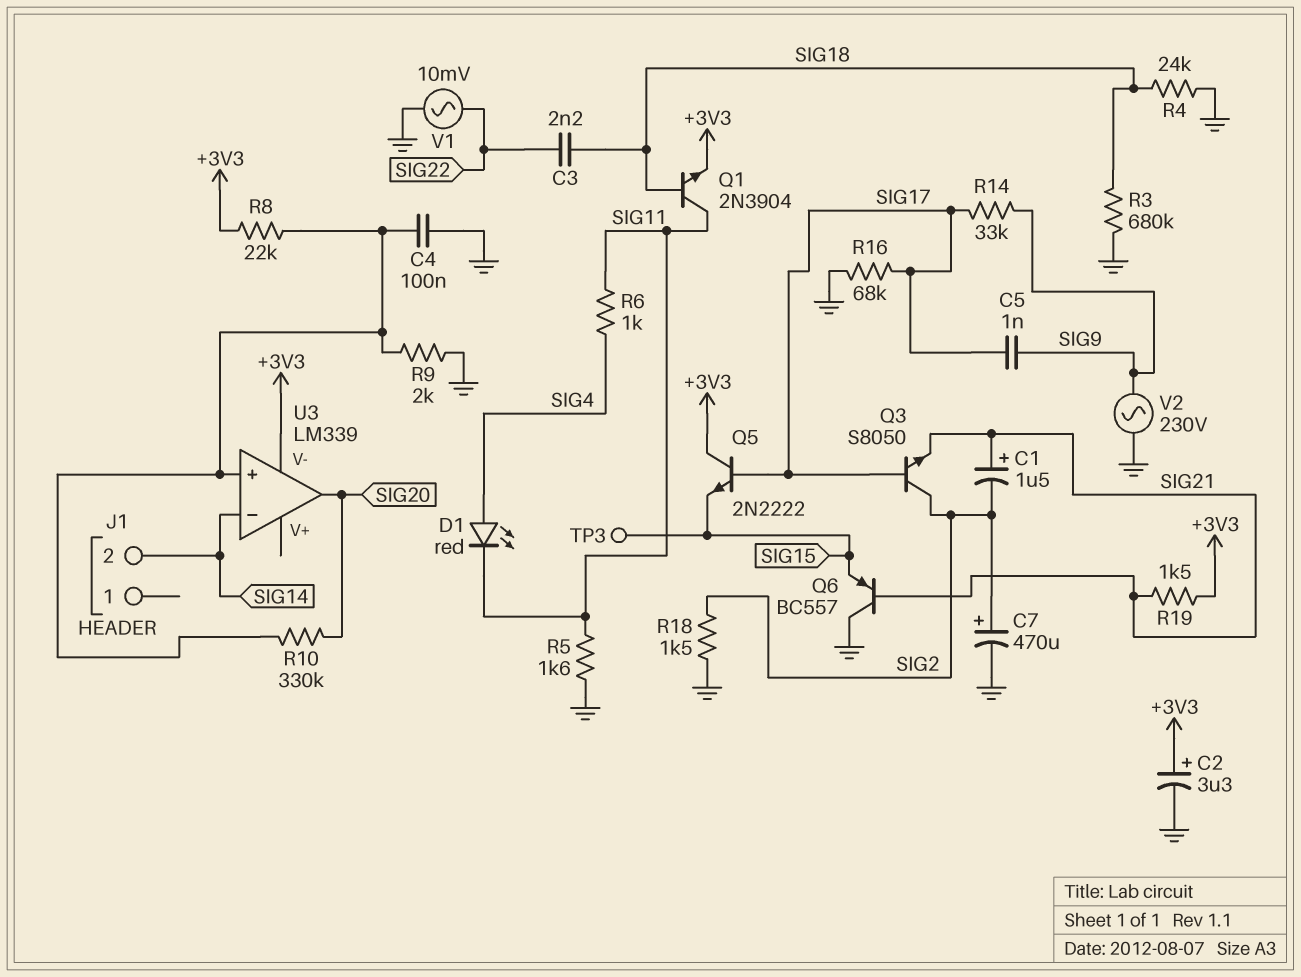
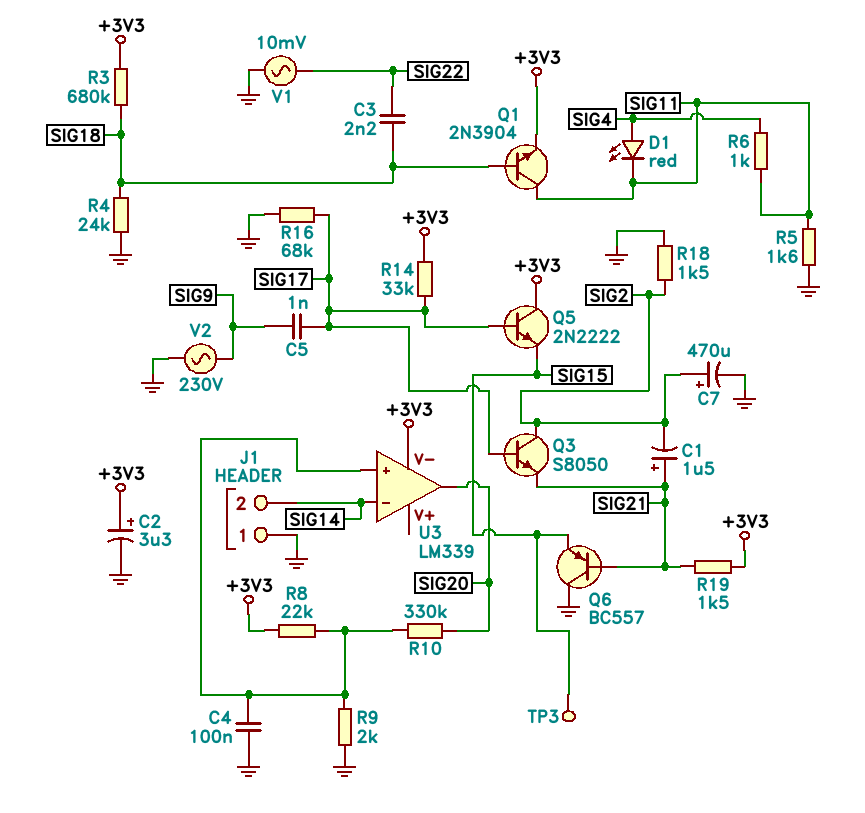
J1 pin 1: none -> GND
R3: 680k (GND, SIG18) -> 680k (+3V3, SIG18)
R14: 33k (SIG9, SIG17) -> 33k (+3V3, SIG17)

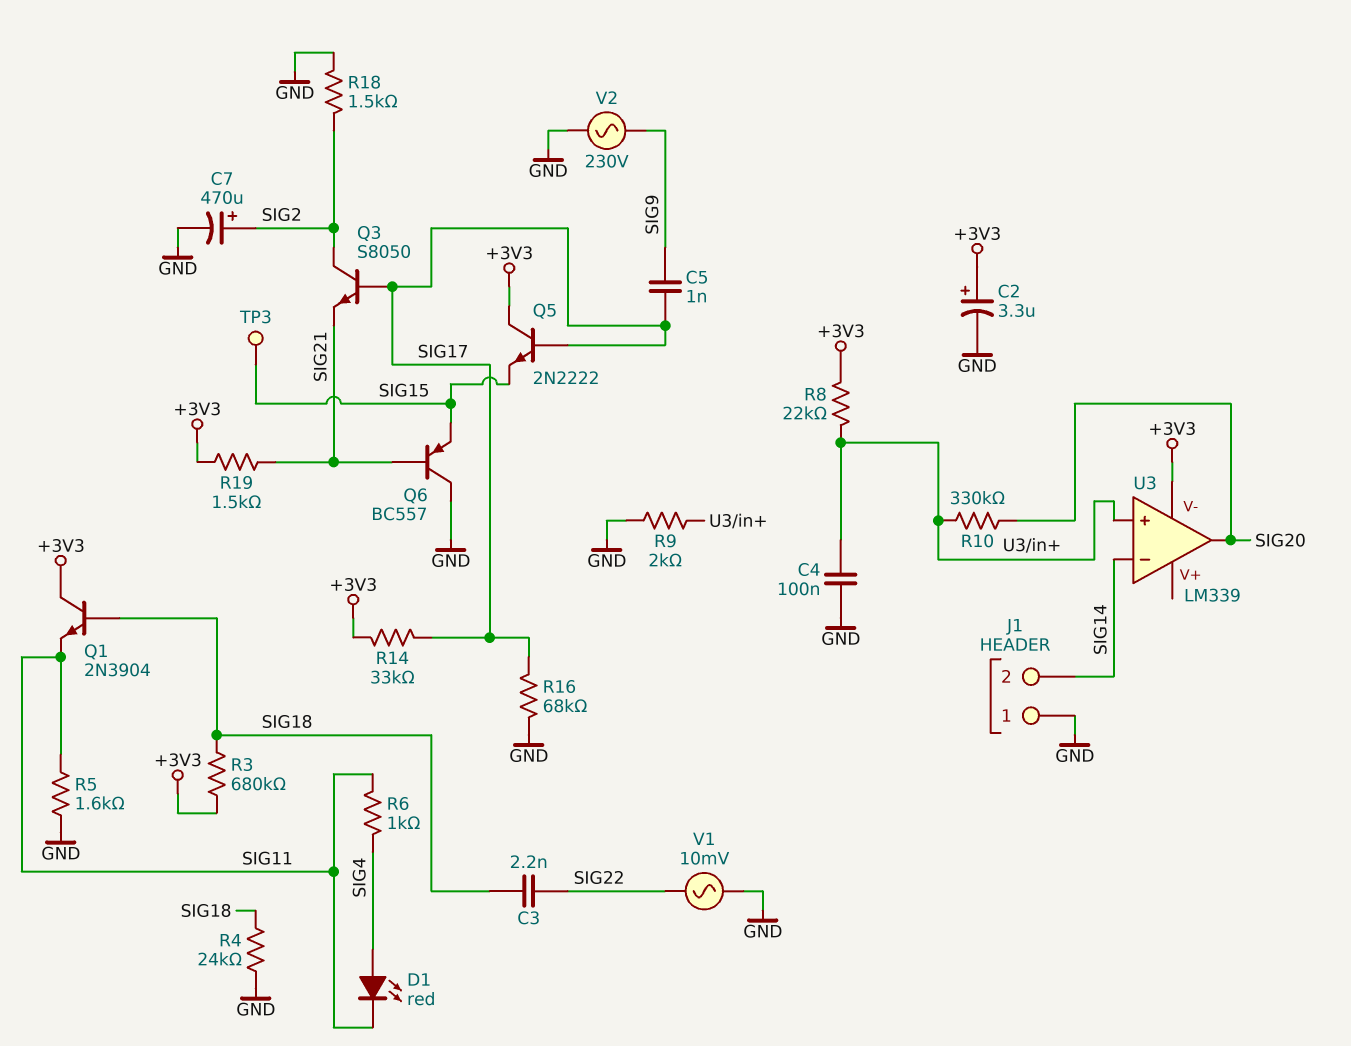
C1: 1.5uF (plus SIG21, minus SIG2) -> none
Q1: NPN 2N3904 (B SIG18, C SIG11, E +3V3) -> NPN 2N3904 (B SIG18, C +3V3, E SIG11)

